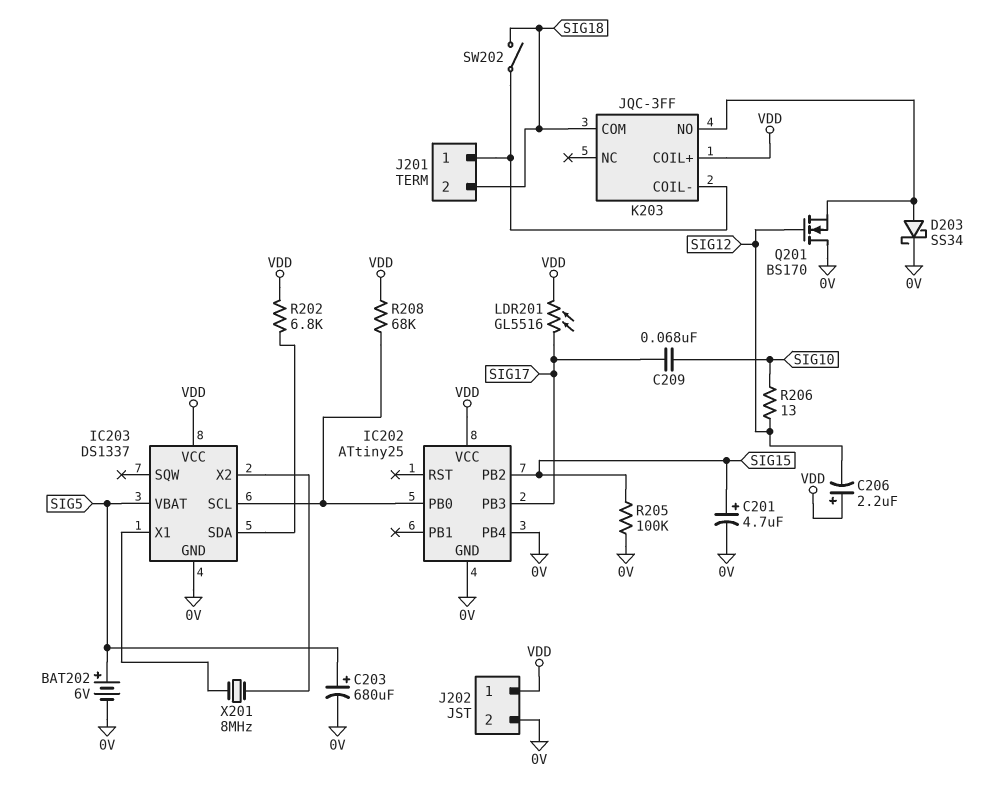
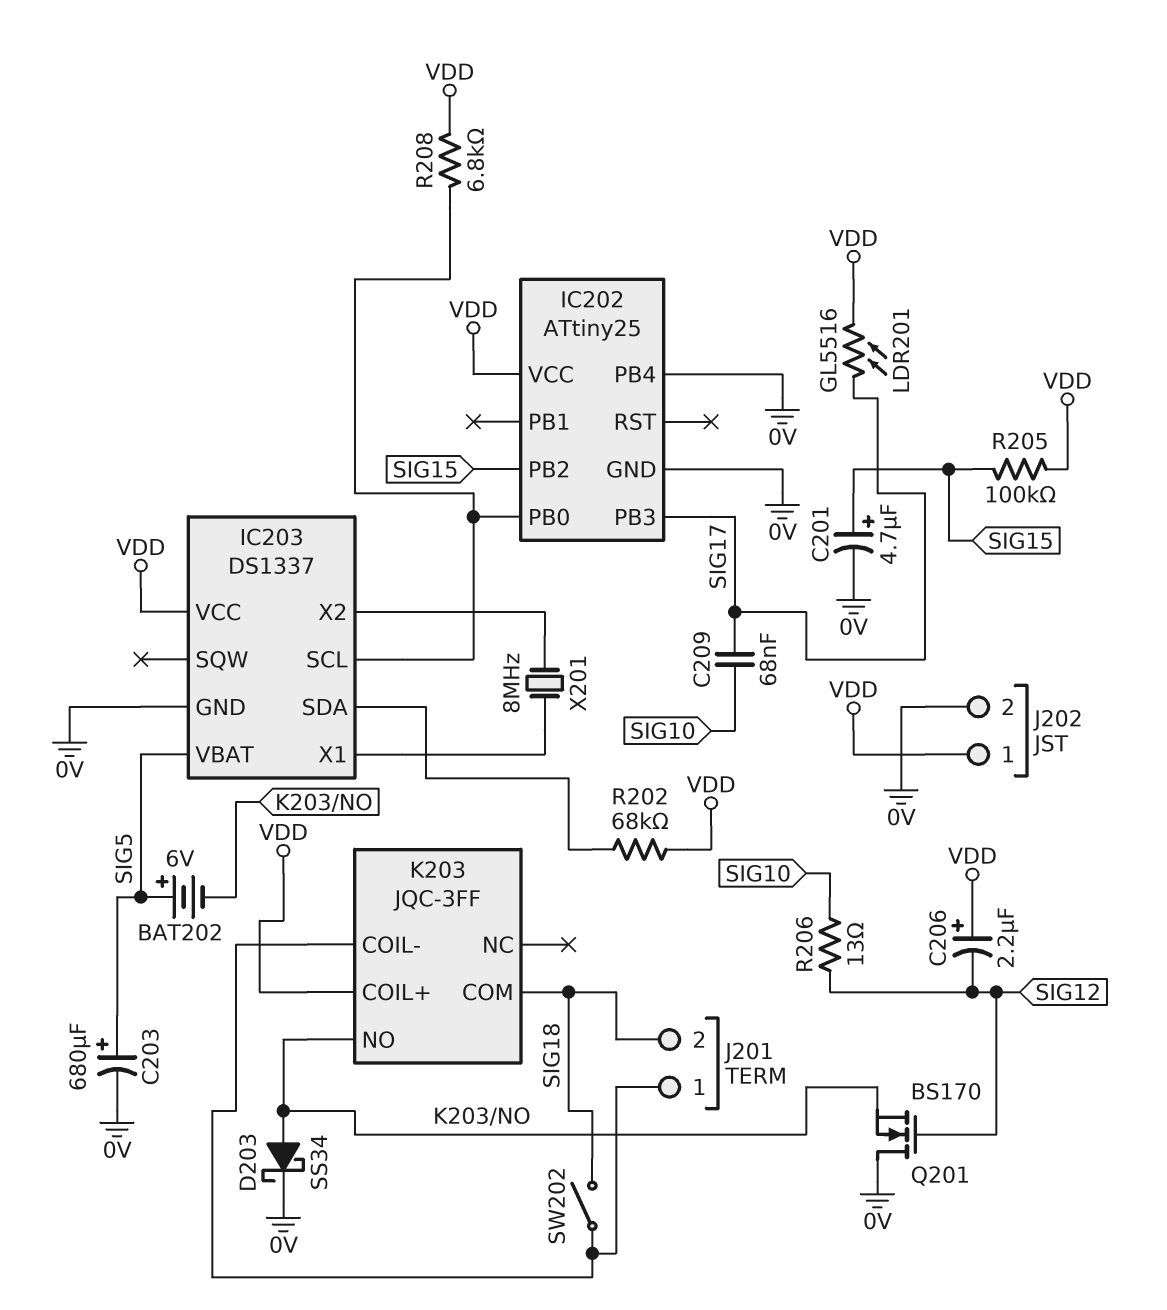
BAT202: 6V (plus SIG5, minus 0V) -> 6V (plus SIG5, minus K203/NO)
R202: 6.8k (IC203/SDA, VDD) -> 68k (IC203/SDA, VDD)
R205: 100k (0V, SIG15) -> 100k (SIG15, VDD)
R208: 68k (IC202/PB0, VDD) -> 6.8k (IC202/PB0, VDD)

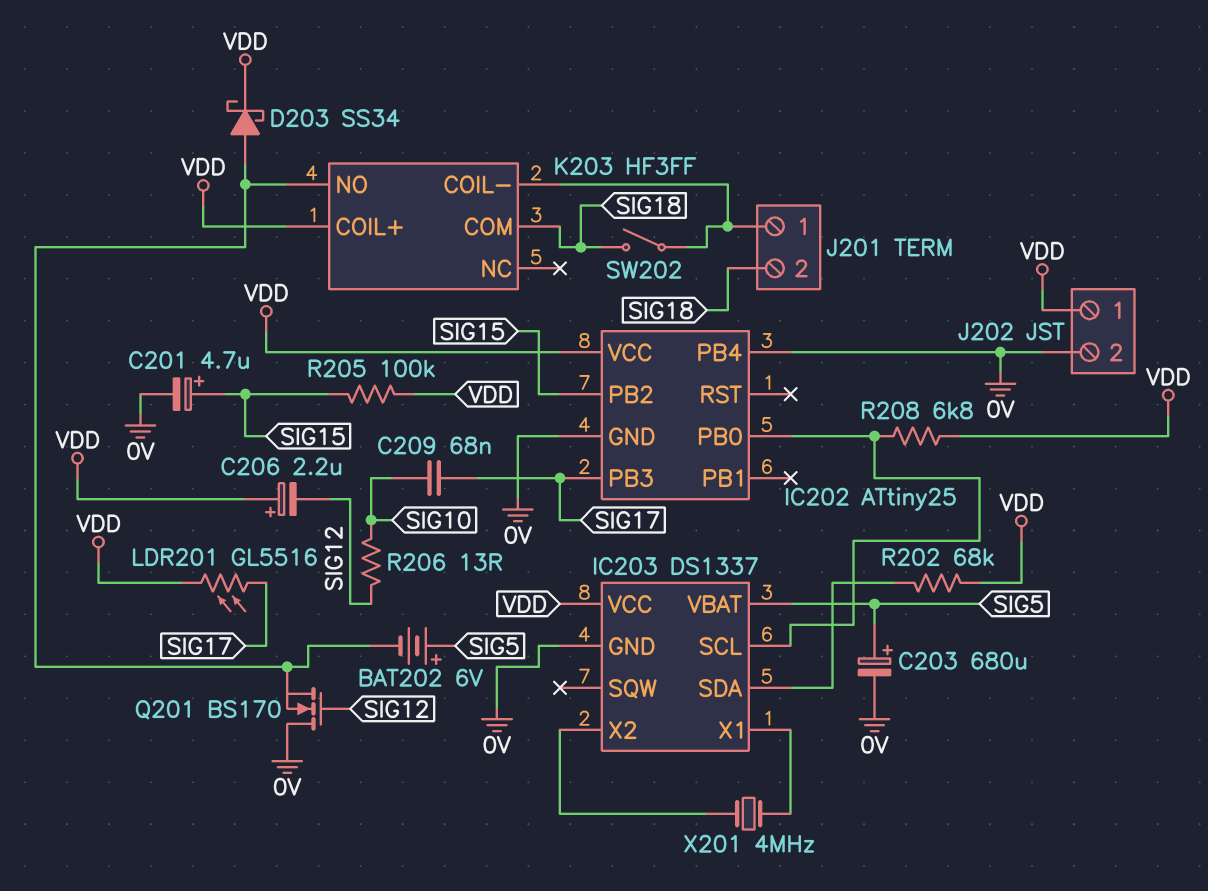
D203: schottky SS34 (A K203/NO, K 0V) -> schottky SS34 (A K203/NO, K VDD)
K203: JQC-3FF -> HF3FF
X201: 8MHz (IC203/X1, IC203/X2) -> 4MHz (IC203/X1, IC203/X2)

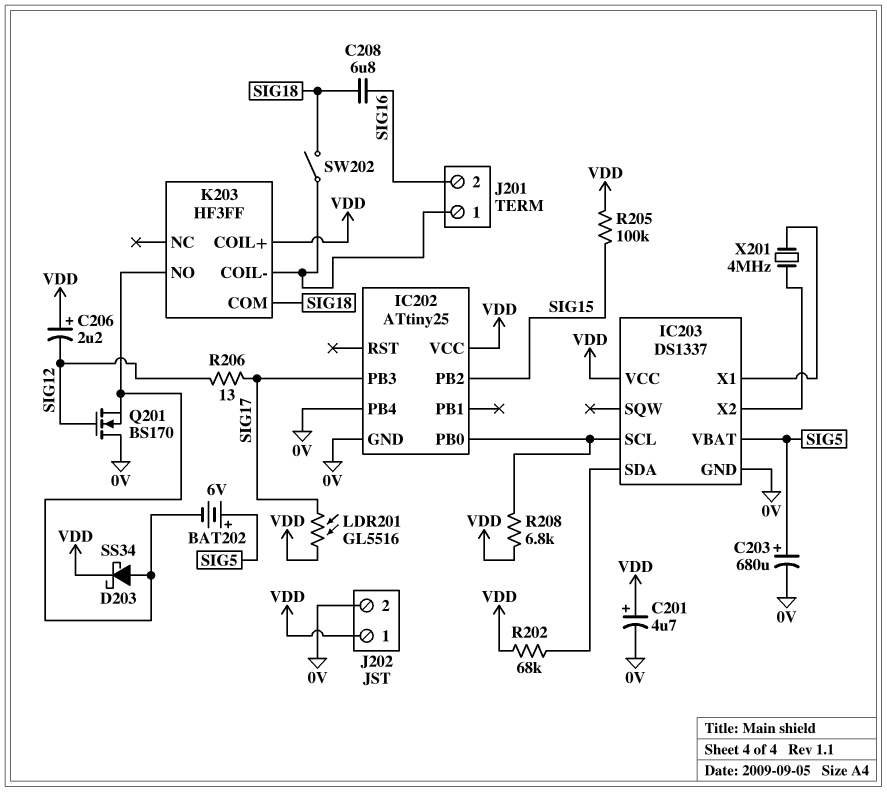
C201: 4.7uF (plus SIG15, minus 0V) -> 4.7uF (plus VDD, minus 0V)
C208: none -> 6.8uF (SIG16, SIG18)
C209: 68nF (SIG10, SIG17) -> none
J201 pin 2: SIG18 -> SIG16
R206: 13 (SIG10, SIG12) -> 13 (SIG12, SIG17)

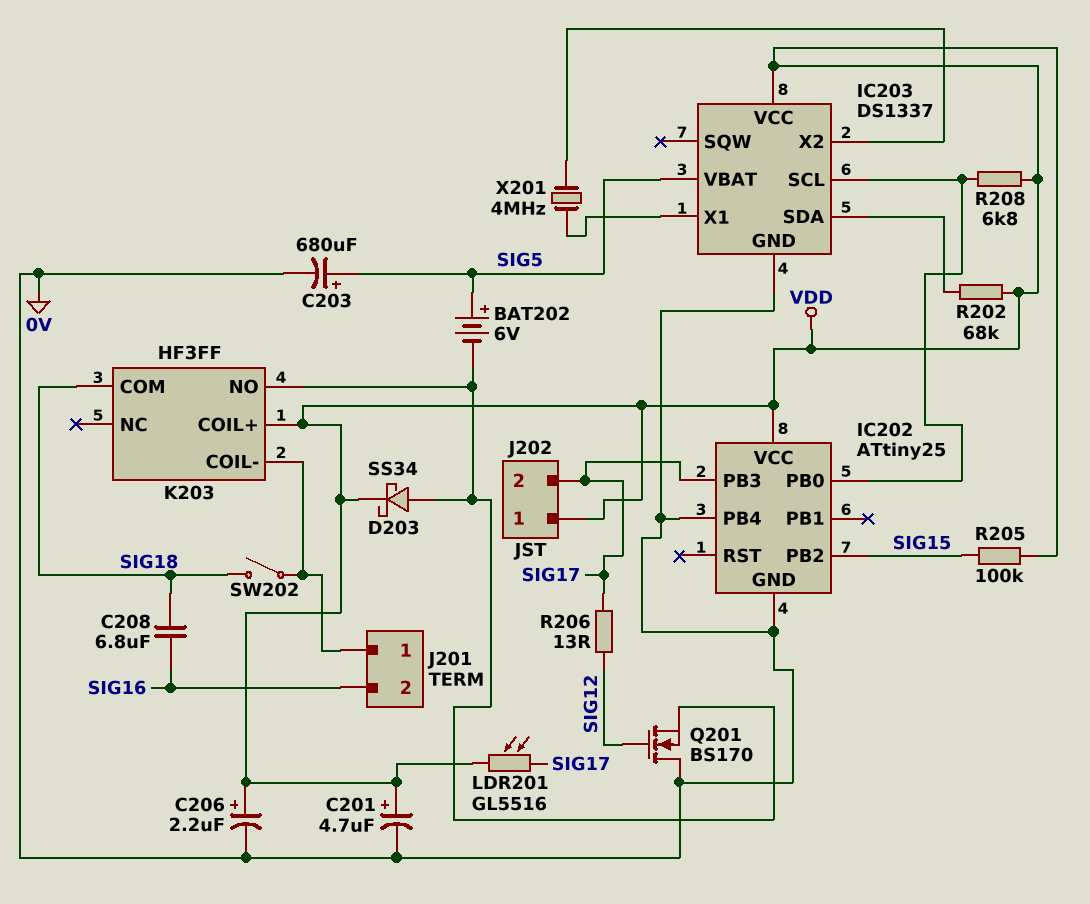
C206: 2.2uF (plus VDD, minus SIG12) -> 2.2uF (plus VDD, minus 0V)
J202 pin 2: 0V -> SIG17

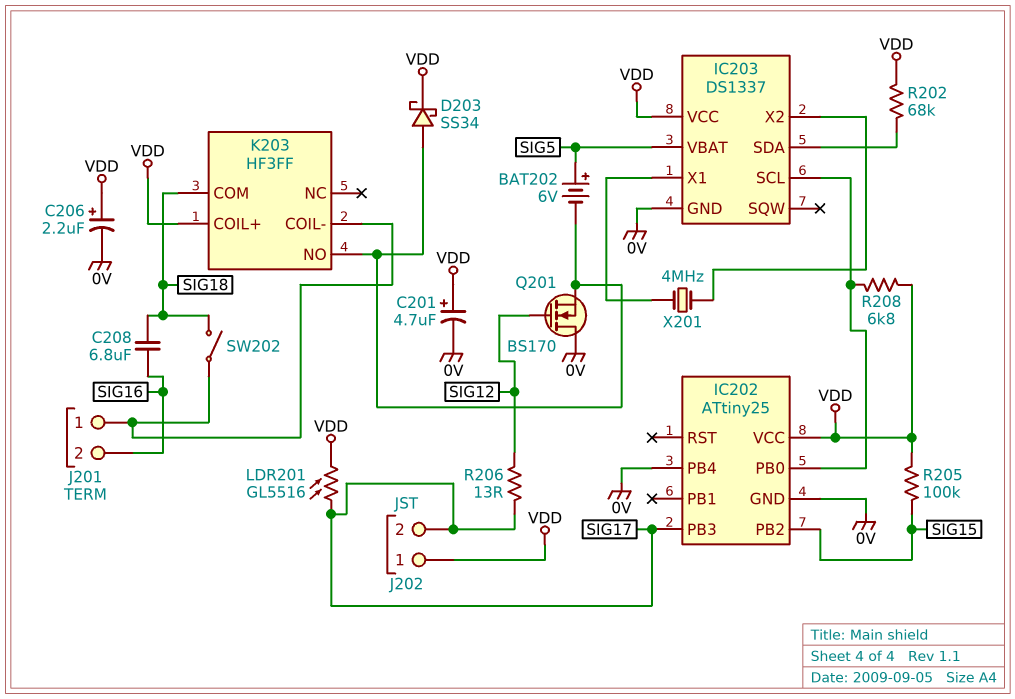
C203: 680uF (plus SIG5, minus 0V) -> none

